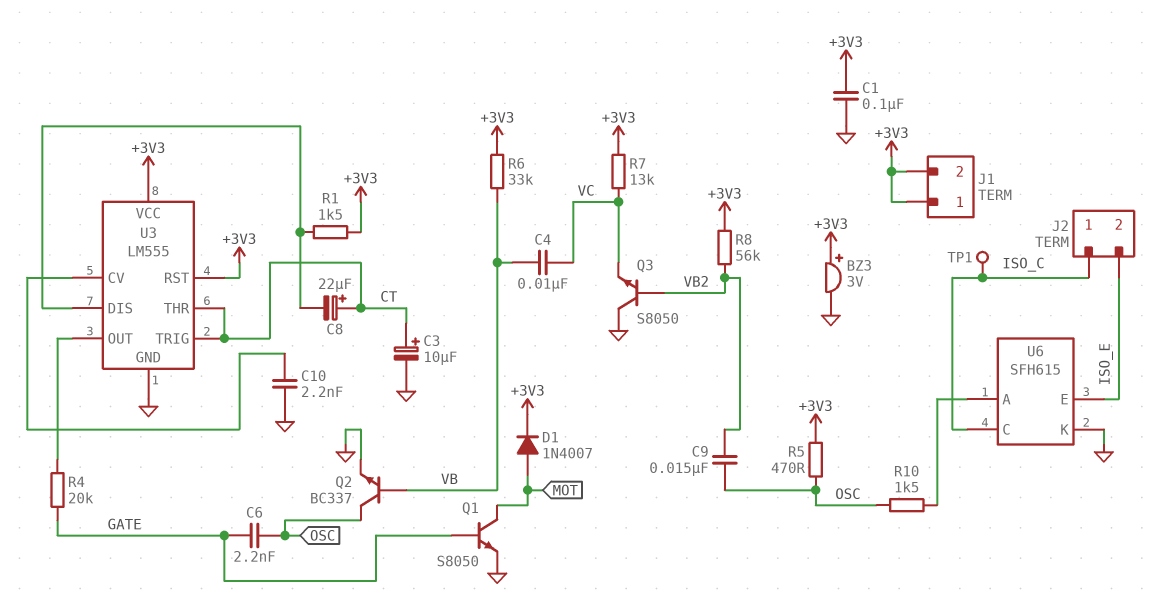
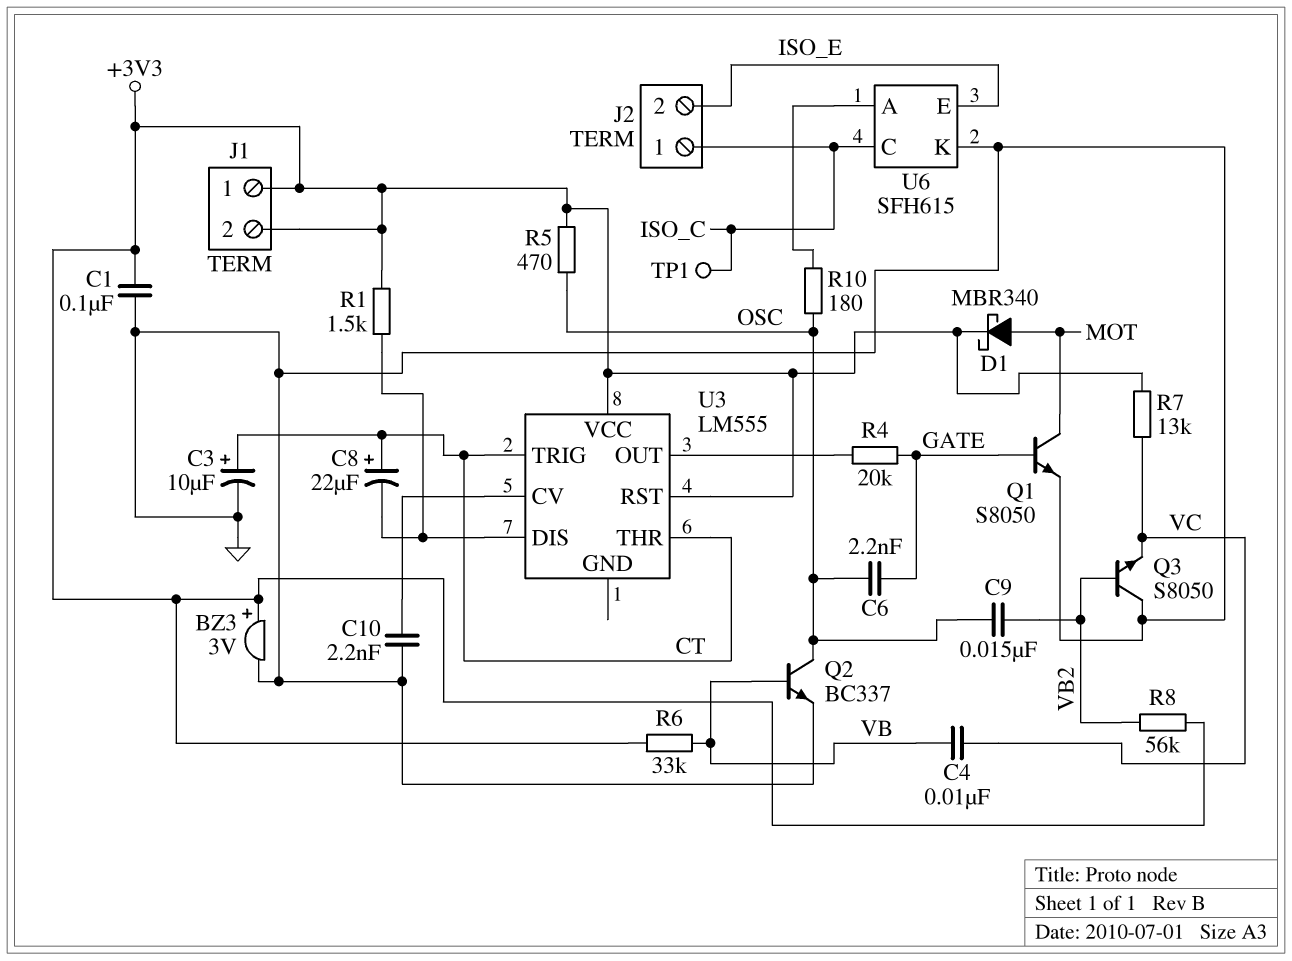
D1: diode 1N4007 (A MOT, K +3V3) -> schottky MBR340 (A MOT, K +3V3)
R10: 1.5k (OSC, U6/A) -> 180 (OSC, U6/A)
U3 pin GND: GND -> none

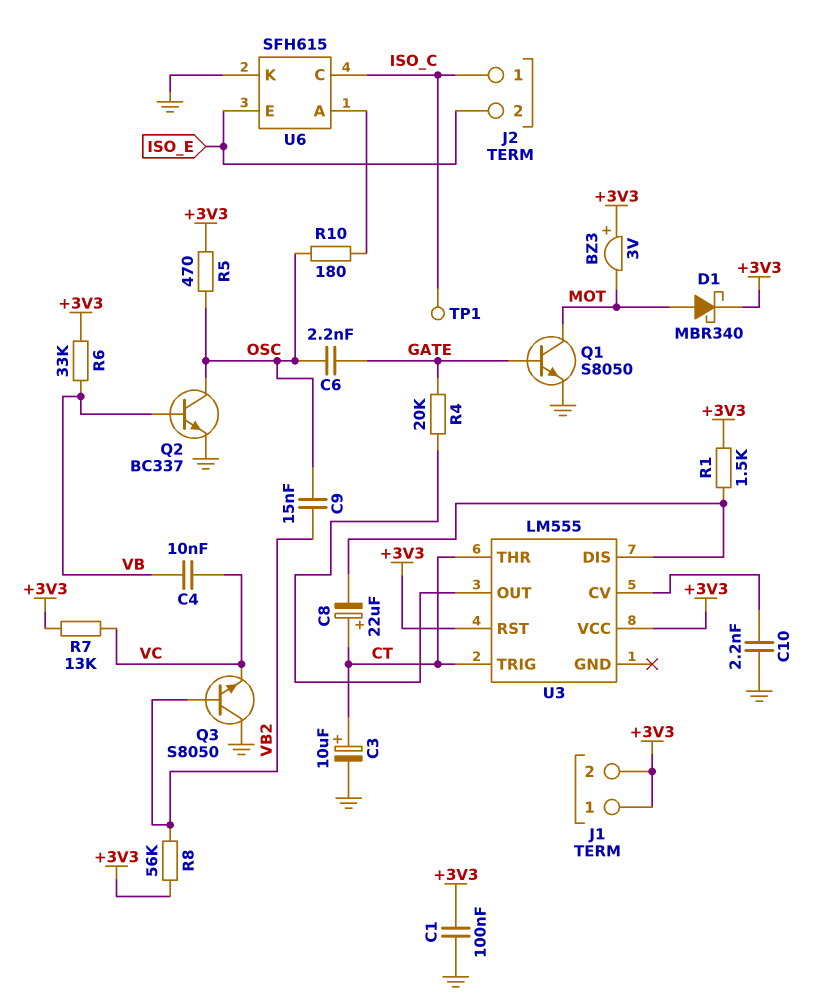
BZ3: buzzer 3V (plus +3V3, minus GND) -> buzzer 3V (plus +3V3, minus MOT)

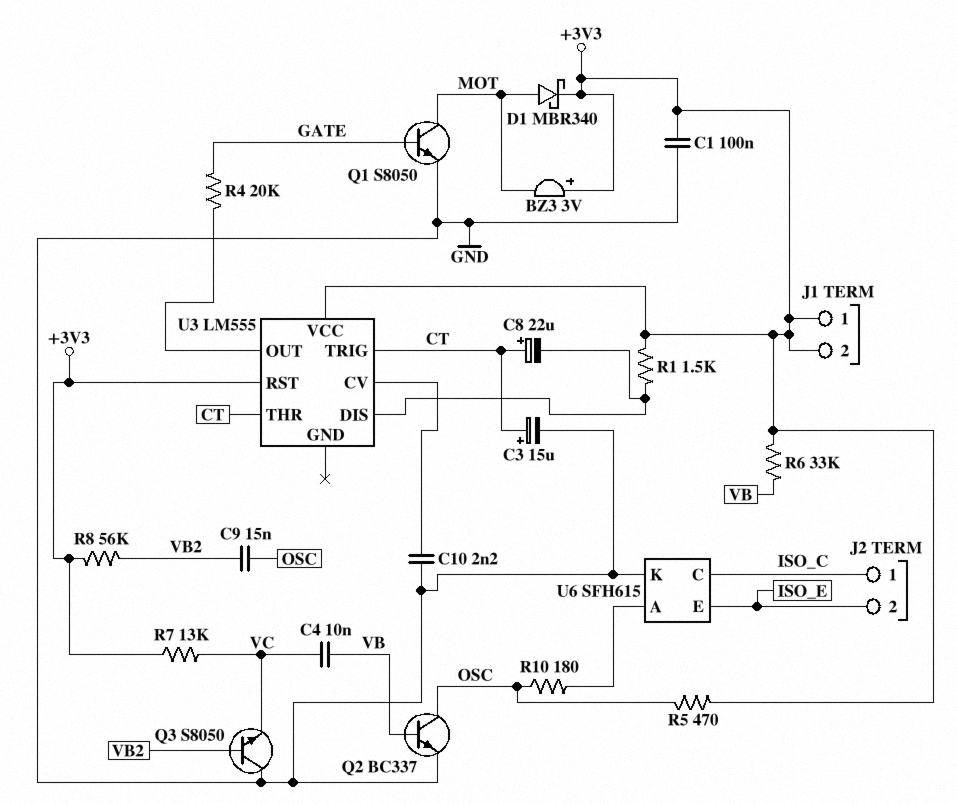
C3: 10uF (plus CT, minus GND) -> 15uF (plus CT, minus GND)
C6: 2.2nF (GATE, OSC) -> none
TP1: test point (ISO_C) -> none

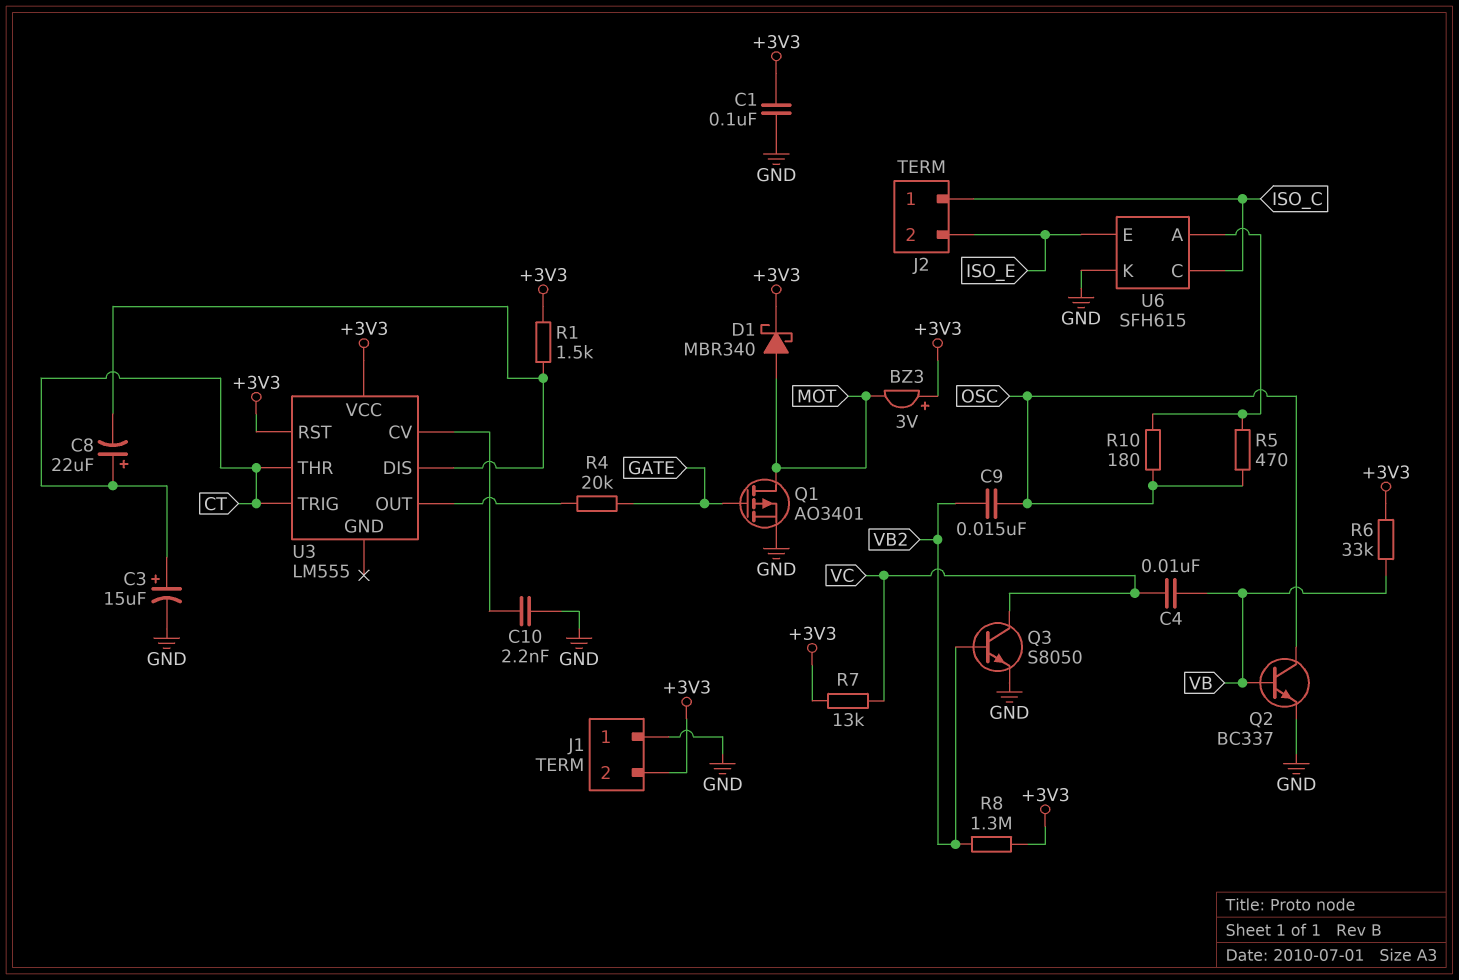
J1 pin 1: +3V3 -> GND
Q1: NPN S8050 (B GATE, C MOT, E GND) -> PMOS AO3401 (G GATE, D MOT, S GND)
Q3: NPN S8050 (B VB2, C GND, E VC) -> NPN S8050 (B VB2, C VC, E GND)
R5: 470 (+3V3, OSC) -> 470 (OSC, U6/A)
R8: 56k (+3V3, VB2) -> 1.3M (+3V3, VB2)

